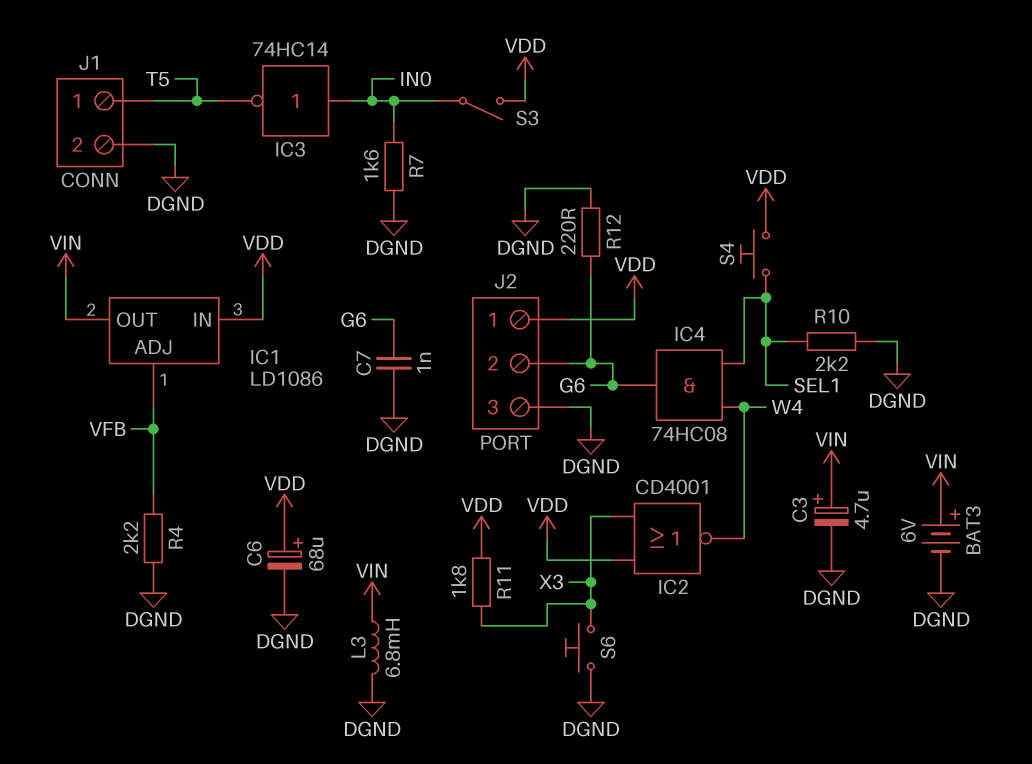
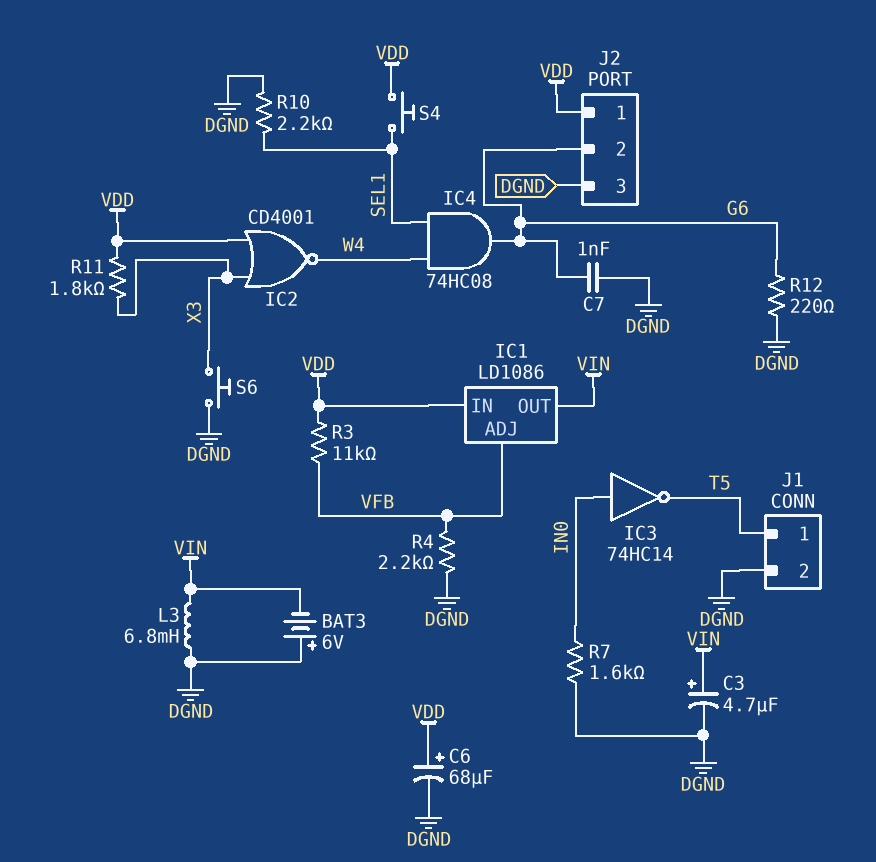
BAT3: 6V (plus VIN, minus DGND) -> 6V (plus DGND, minus VIN)
R3: none -> 11k (VDD, VFB)
S3: switch (IN0, VDD) -> none

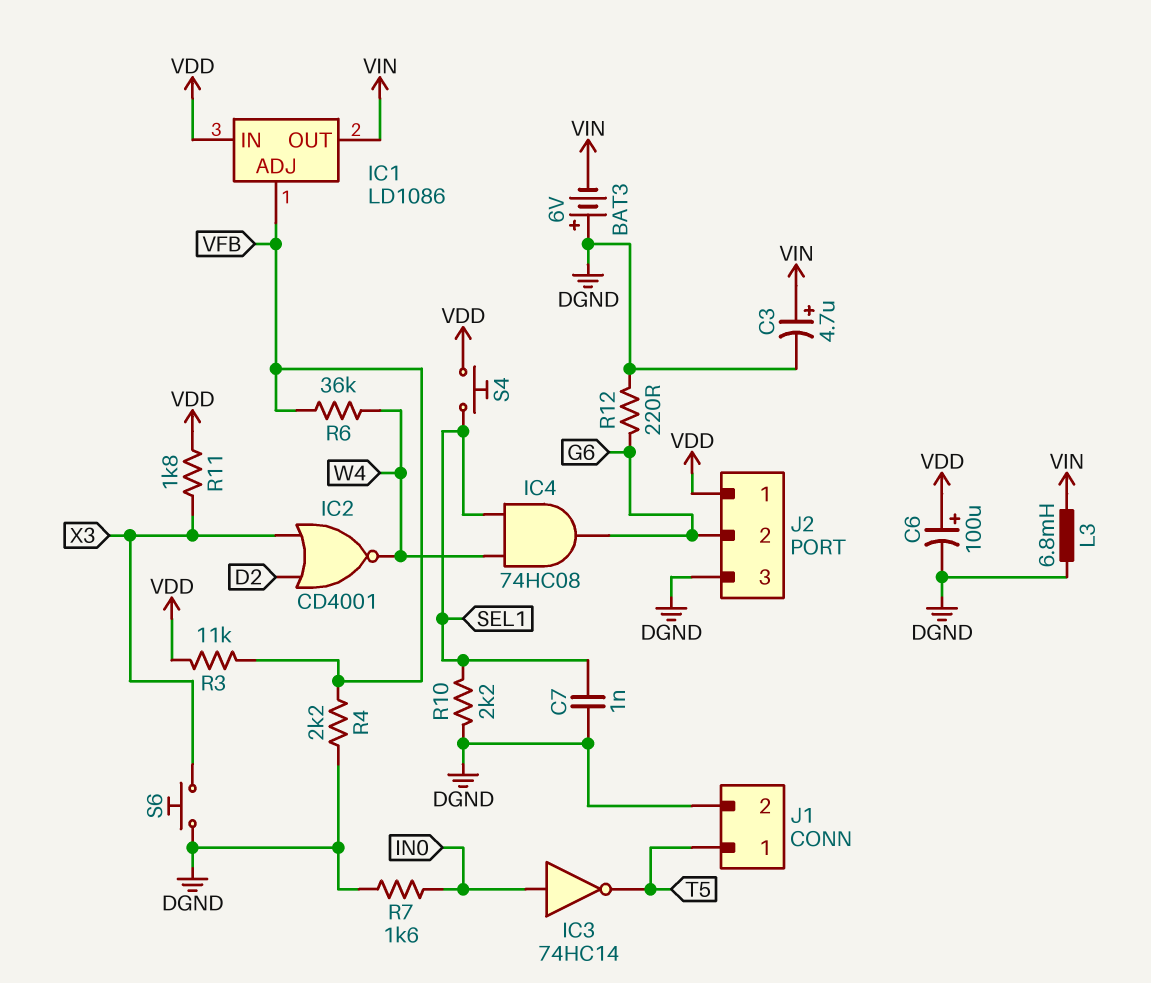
C6: 68uF (plus VDD, minus DGND) -> 100uF (plus VDD, minus DGND)
C7: 1nF (DGND, G6) -> 1nF (DGND, SEL1)
IC2: NOR CD4001 (in VDD, in X3, out W4) -> NOR CD4001 (in D2, in X3, out W4)
R6: none -> 36k (VFB, W4)

